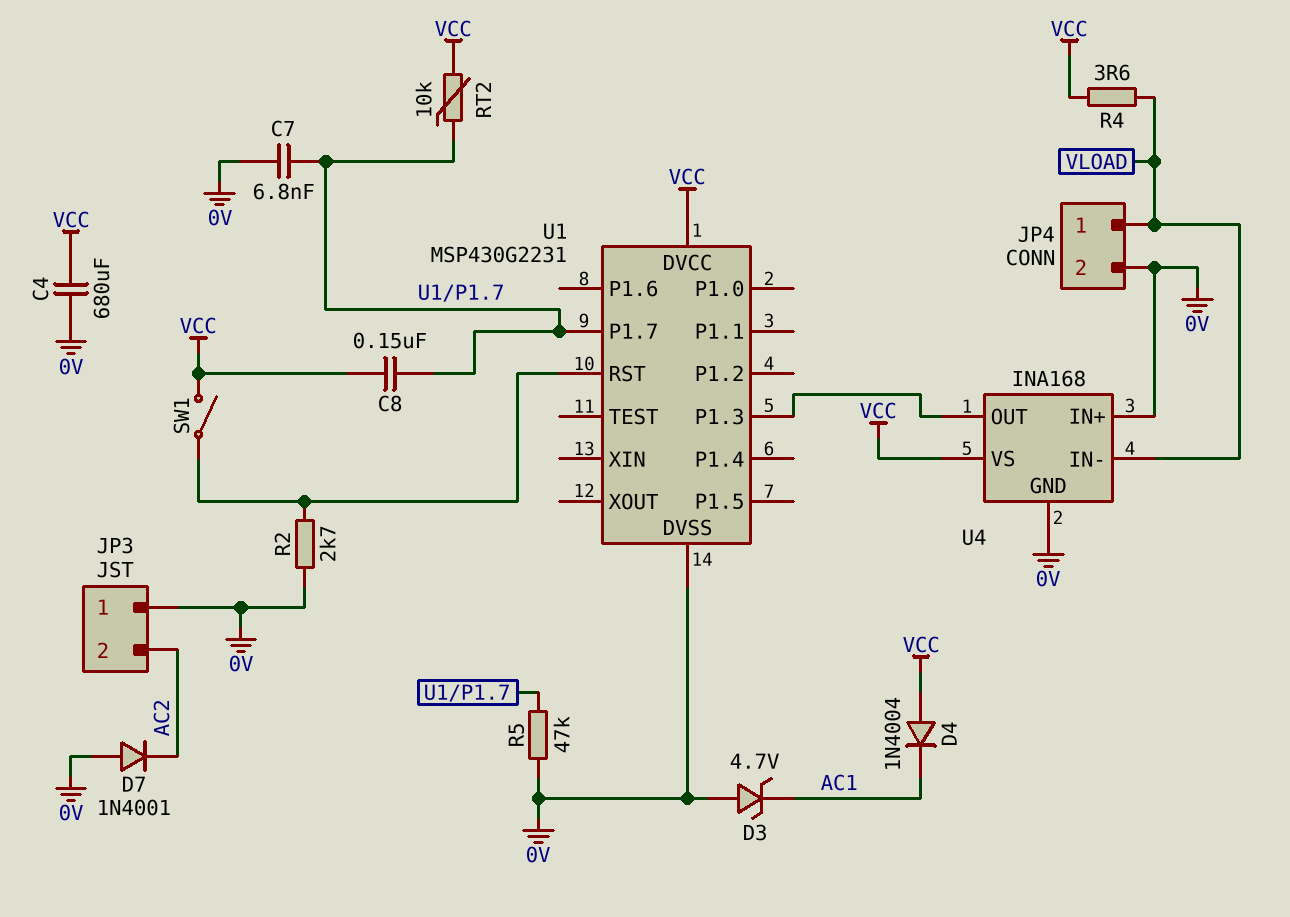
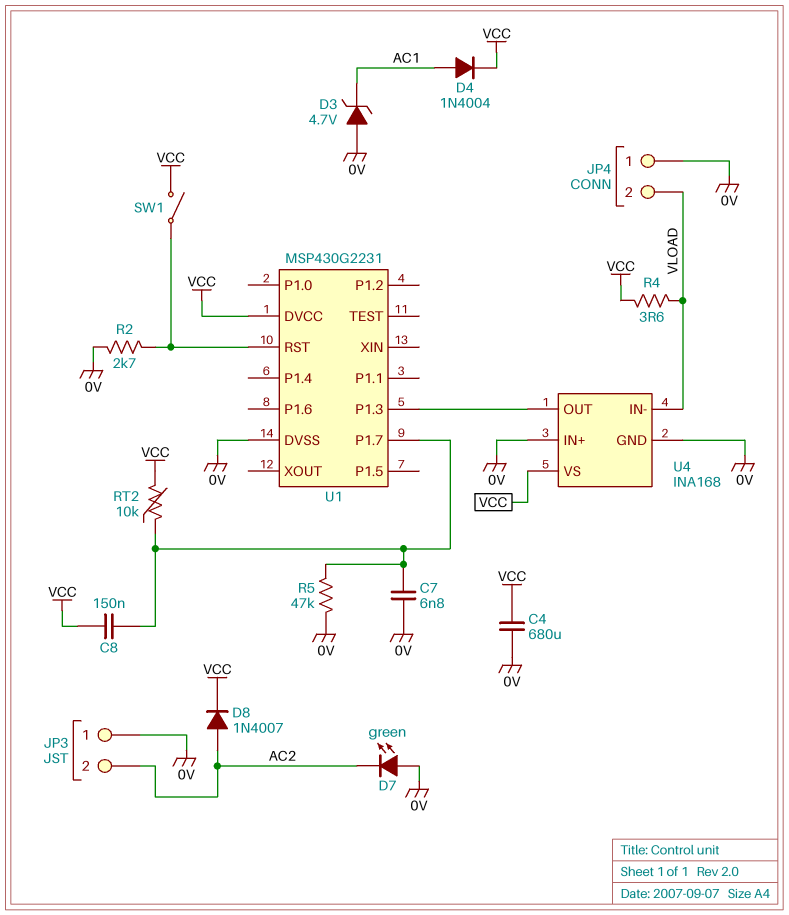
D4: diode 1N4004 (A VCC, K AC1) -> diode 1N4004 (A AC1, K VCC)
D7: diode 1N4001 (A 0V, K AC2) -> LED green (A 0V, K AC2)
D8: none -> diode 1N4007 (A AC2, K VCC)
JP4 pin 1: VLOAD -> 0V
JP4 pin 2: 0V -> VLOAD

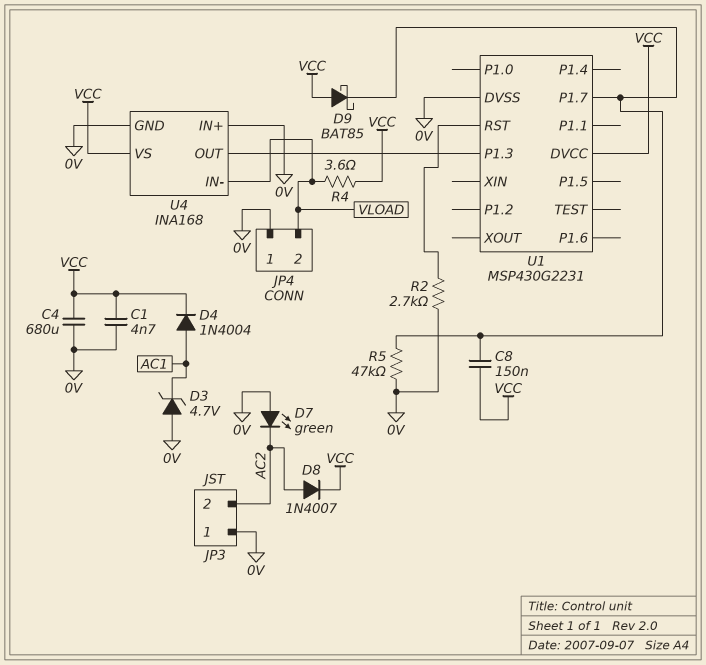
C1: none -> 4.7nF (0V, VCC)
C7: 6.8nF (0V, U1/P1.7) -> none
D9: none -> schottky BAT85 (A VCC, K U1/P1.7)
RT2: 10k (U1/P1.7, VCC) -> none
SW1: switch (U1/RST, VCC) -> none

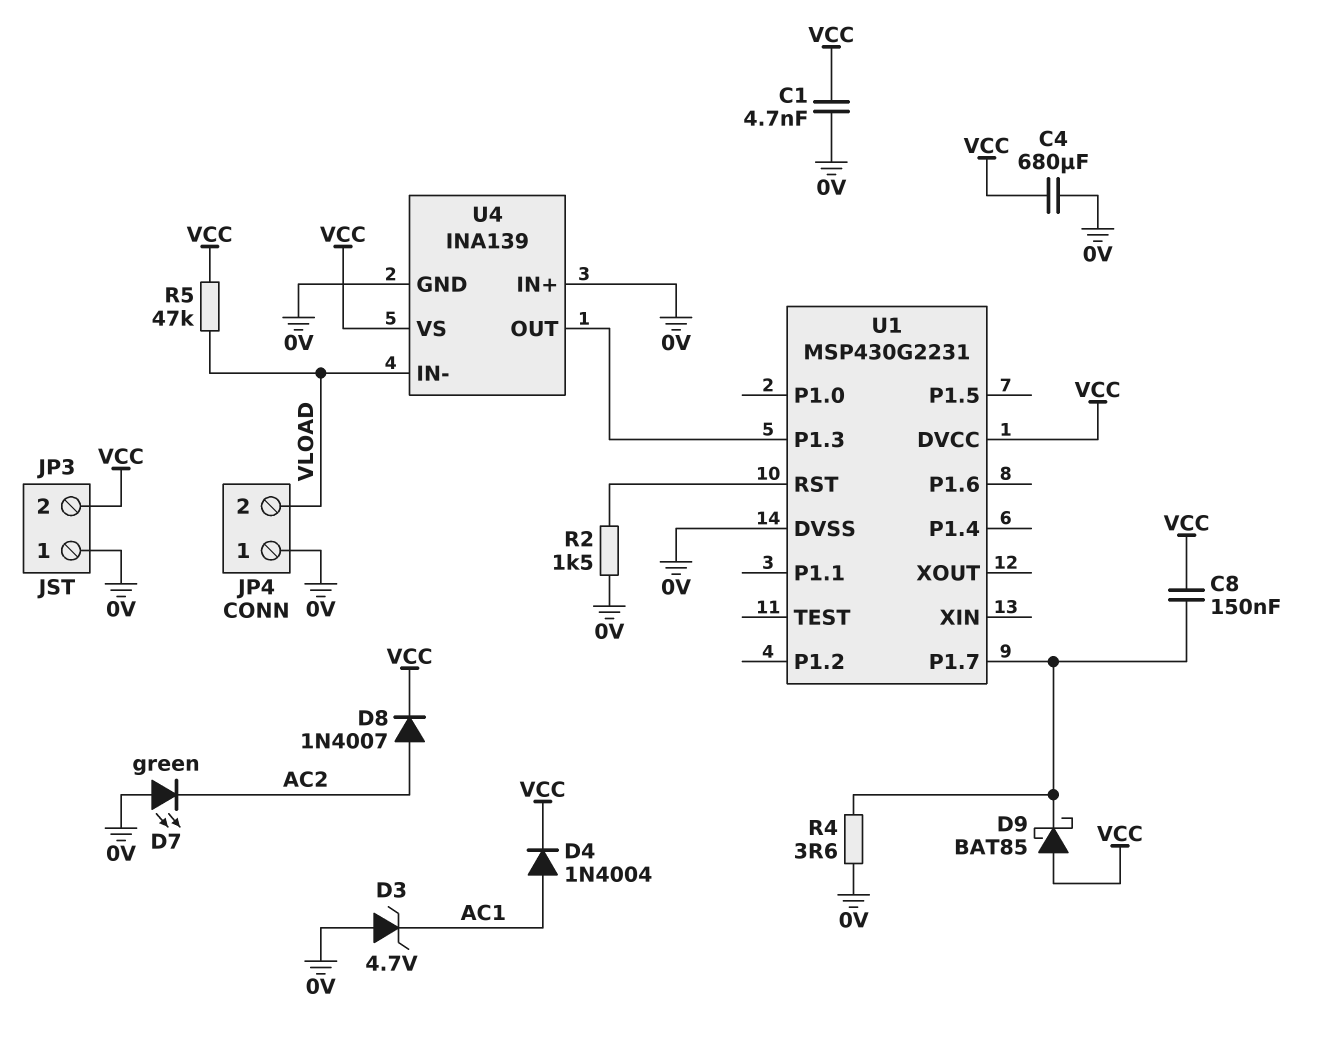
JP3 pin 2: AC2 -> VCC
R2: 2.7k (0V, U1/RST) -> 1.5k (0V, U1/RST)
R4: 3.6 (VCC, VLOAD) -> 3.6 (0V, U1/P1.7)
R5: 47k (0V, U1/P1.7) -> 47k (VCC, VLOAD)
U4: INA168 -> INA139

